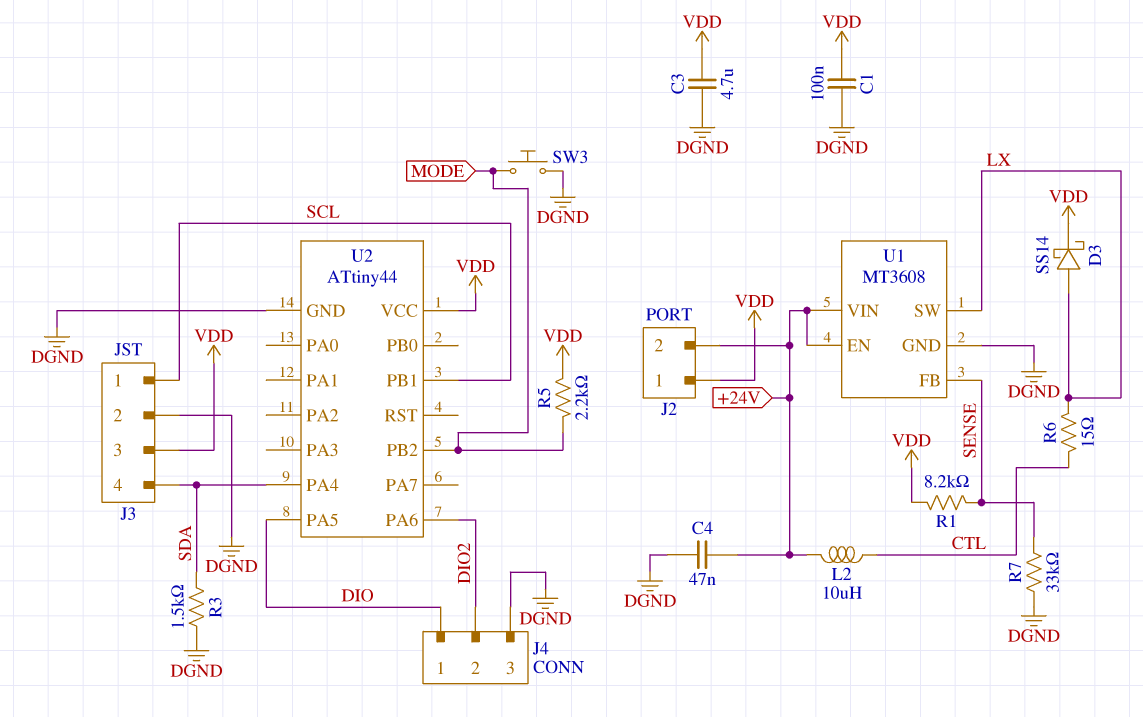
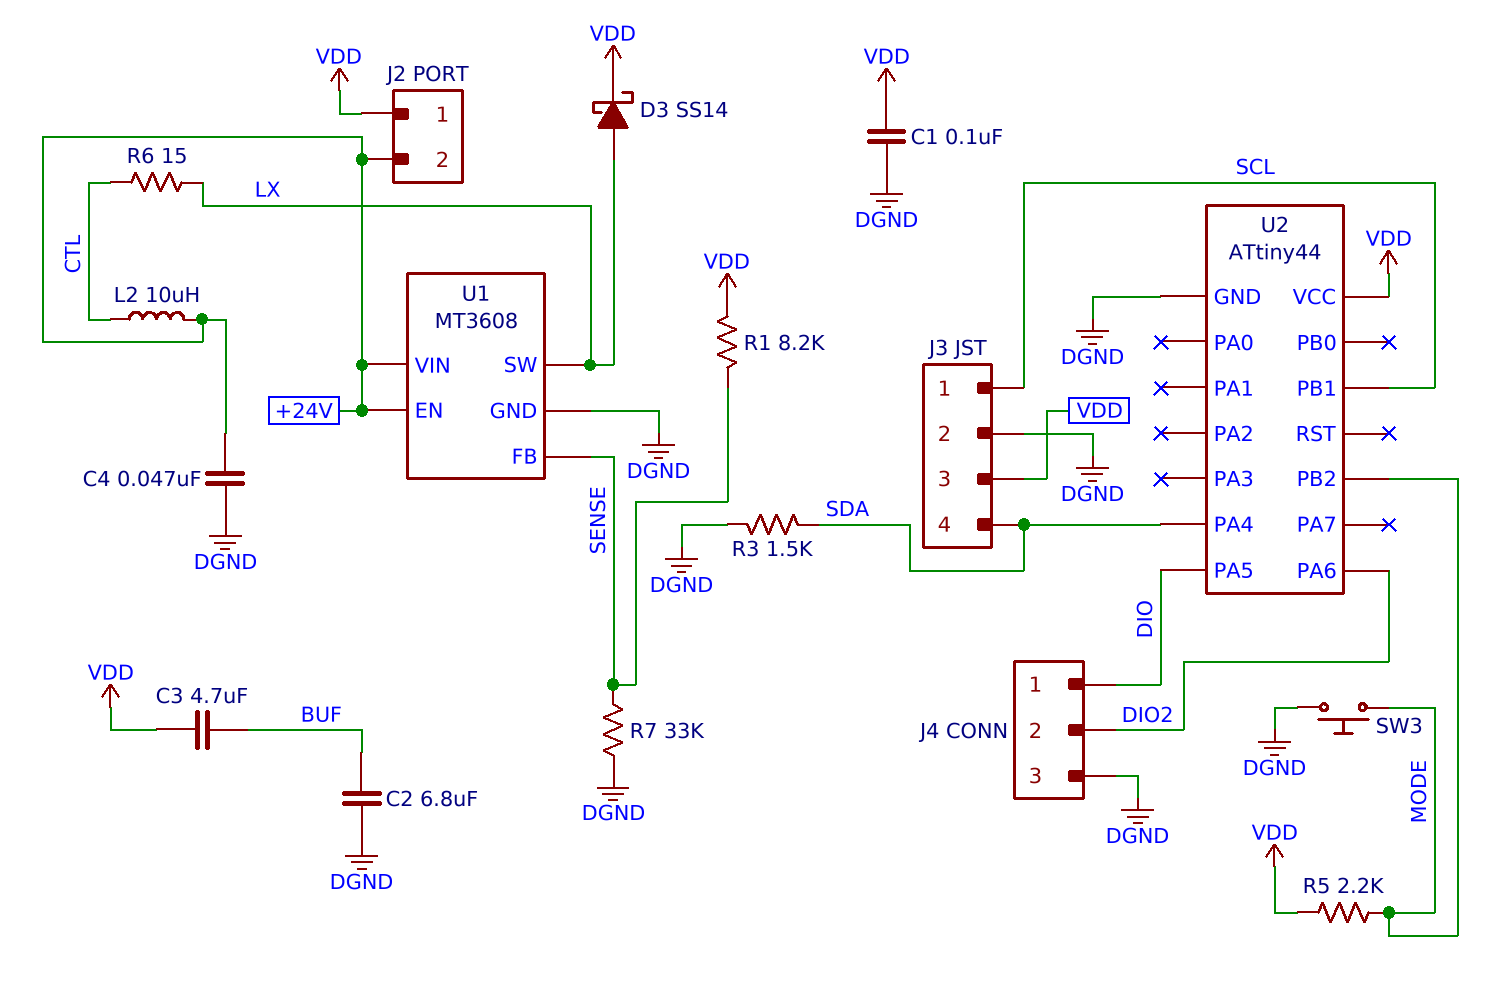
C2: none -> 6.8uF (BUF, DGND)
C3: 4.7uF (DGND, VDD) -> 4.7uF (BUF, VDD)

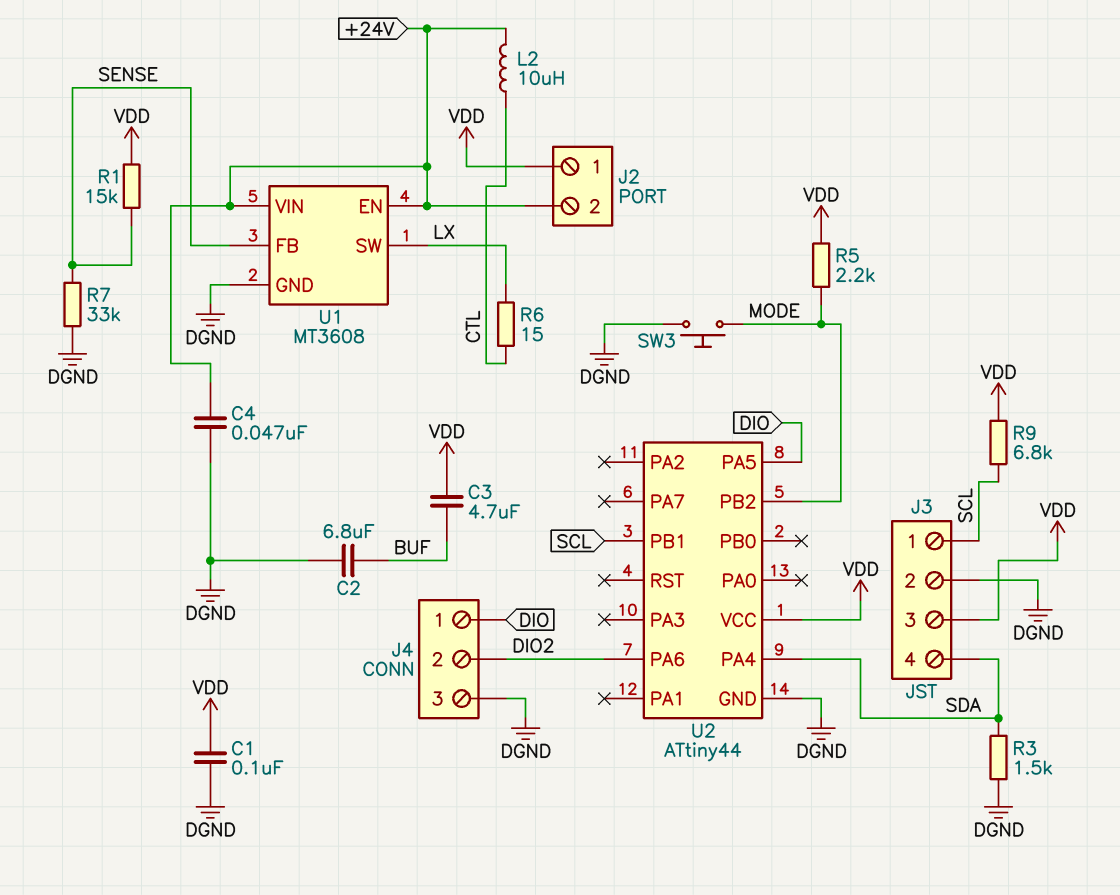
D3: schottky SS14 (A LX, K VDD) -> none
R1: 8.2k (SENSE, VDD) -> 15k (SENSE, VDD)
R9: none -> 6.8k (SCL, VDD)

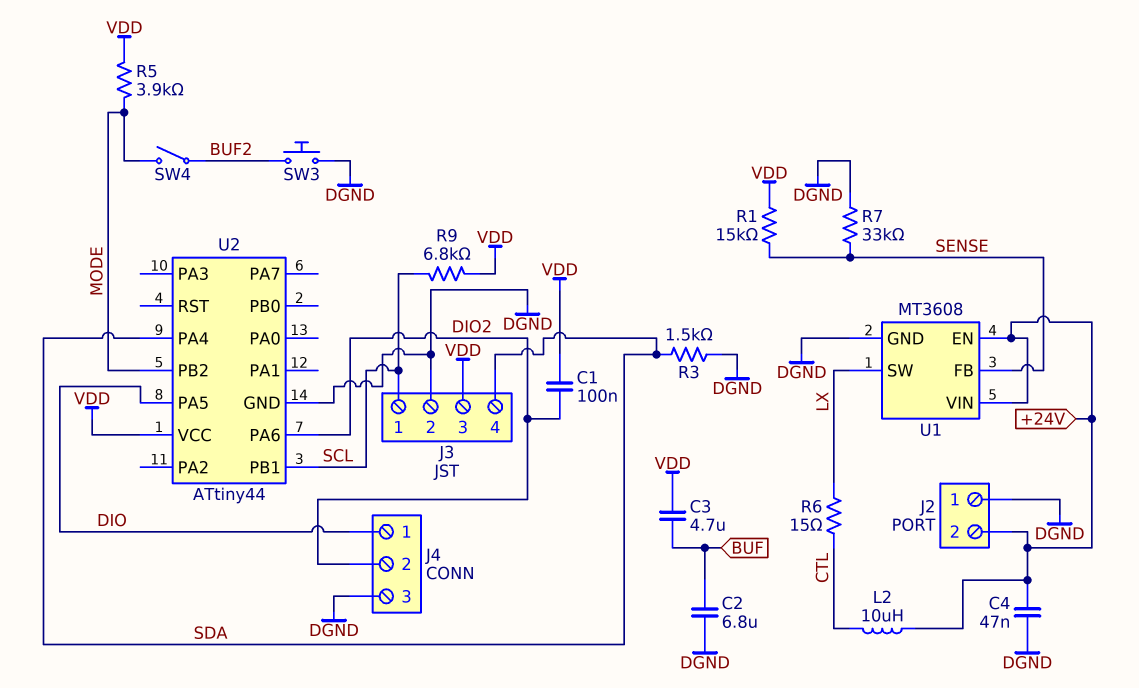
C1: 100nF (DGND, VDD) -> 100nF (DIO2, VDD)
J2 pin 1: VDD -> DGND
R5: 2.2k (MODE, VDD) -> 3.9k (MODE, VDD)
SW3: button (DGND, MODE) -> button (BUF2, DGND)
SW4: none -> switch (BUF2, MODE)

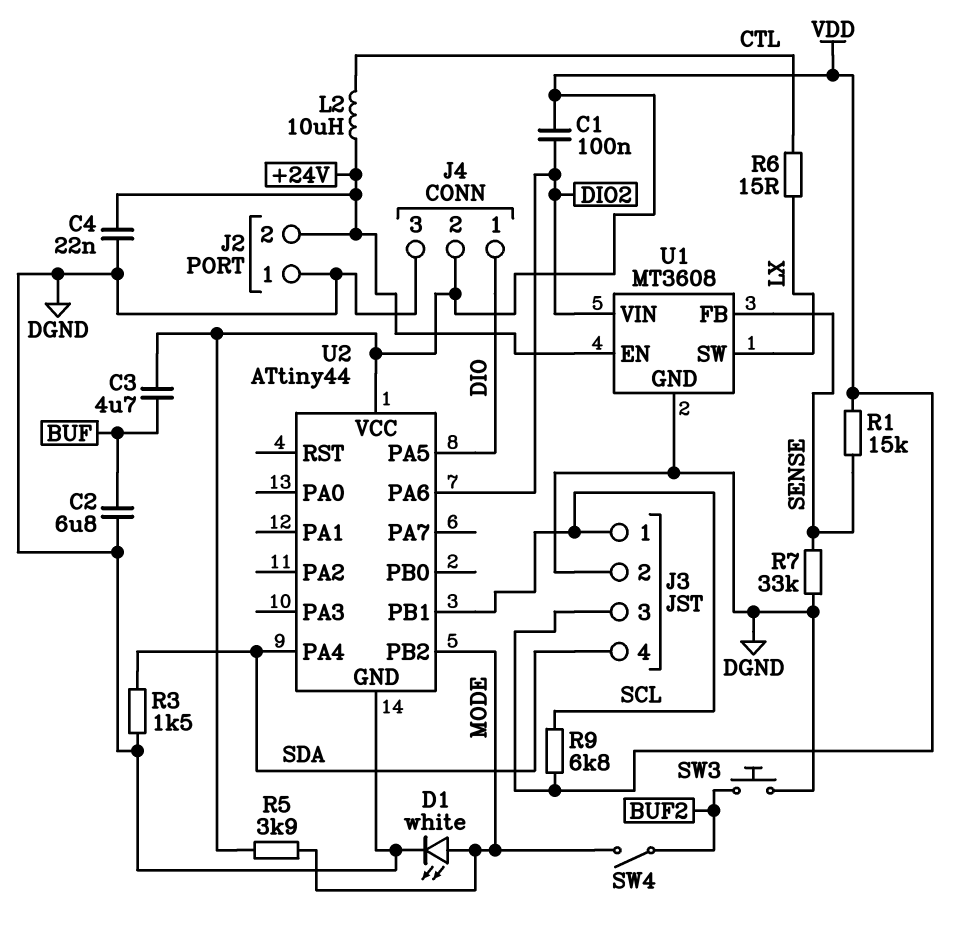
C4: 47nF (+24V, DGND) -> 22nF (+24V, DGND)
D1: none -> LED white (A MODE, K DGND)
J4 pin 2: DIO2 -> VDD
U1 pin VIN: +24V -> DIO2

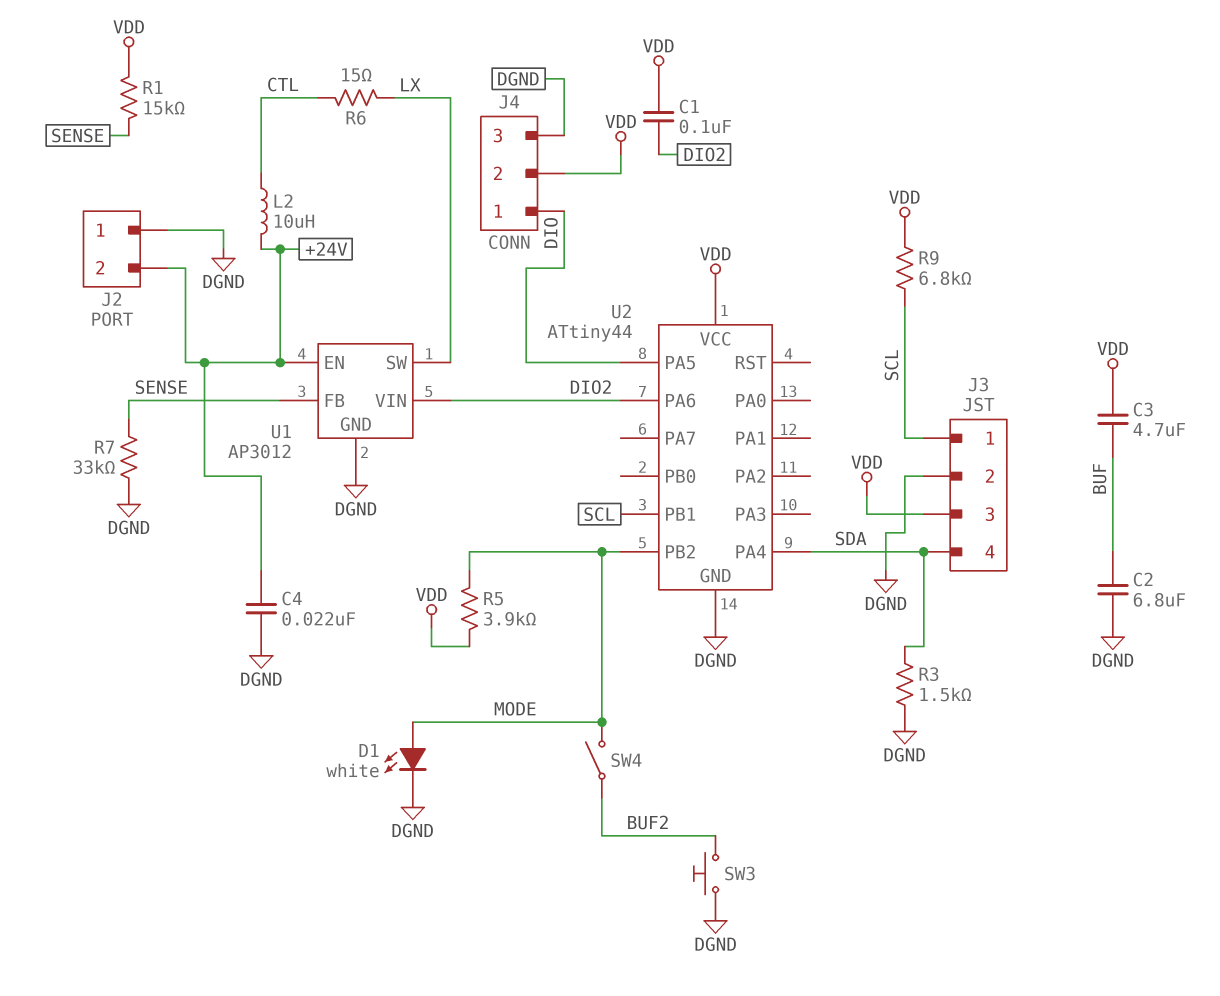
U1: MT3608 -> AP3012

